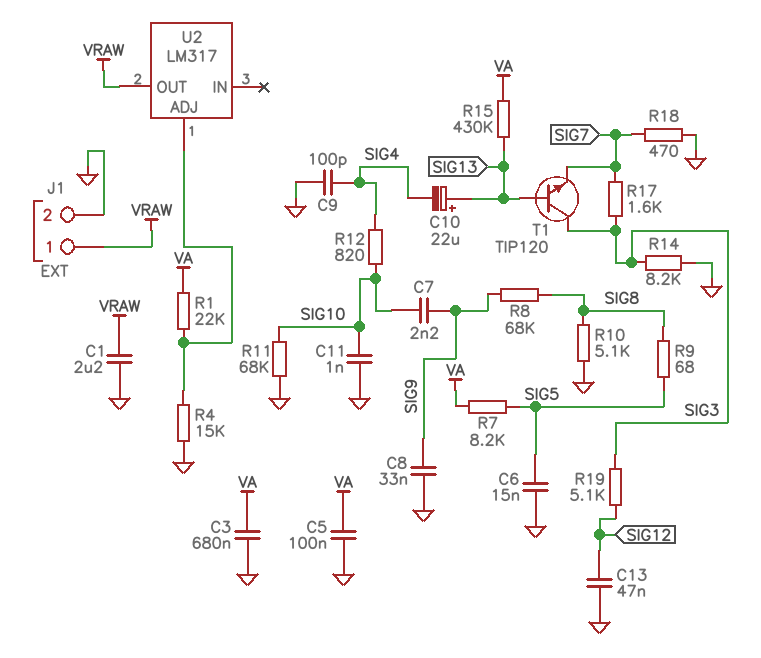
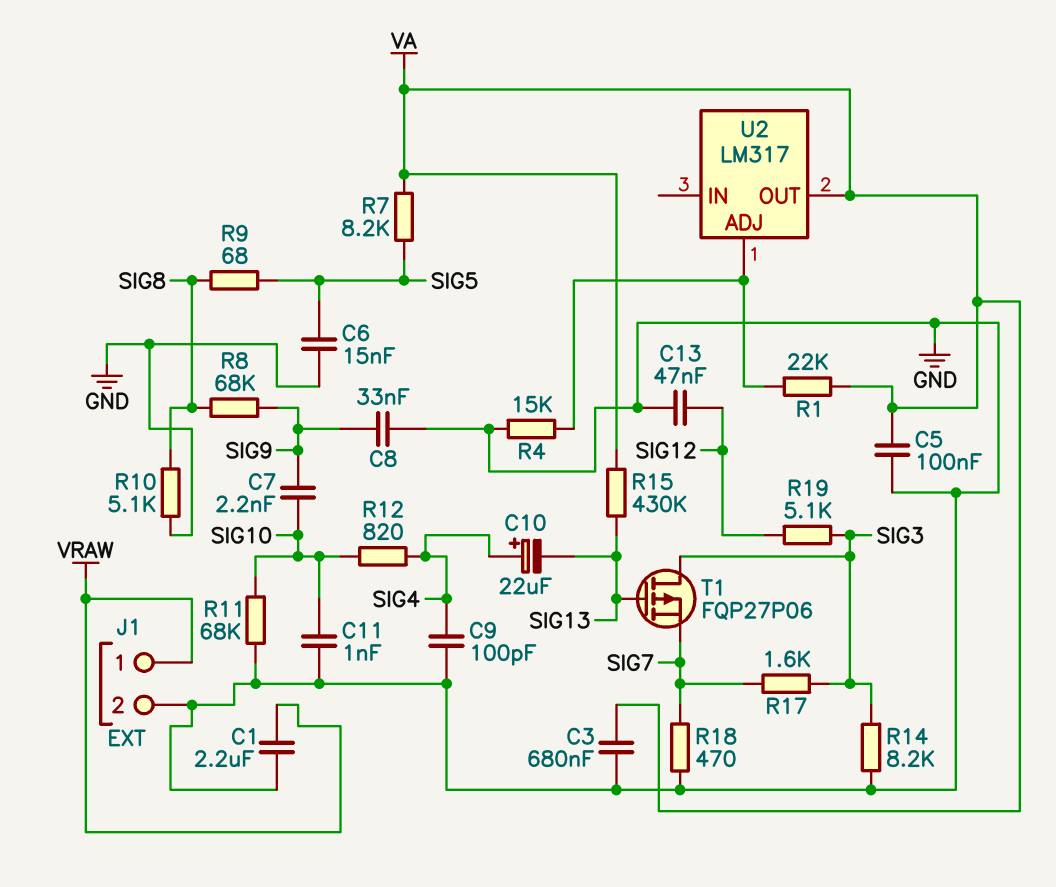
C10: 22uF (plus SIG13, minus SIG4) -> 22uF (plus SIG4, minus SIG13)
T1: NPN TIP120 (B SIG13, C SIG3, E SIG7) -> PMOS FQP27P06 (G SIG13, D SIG3, S SIG7)
U2 pin OUT: VRAW -> VA

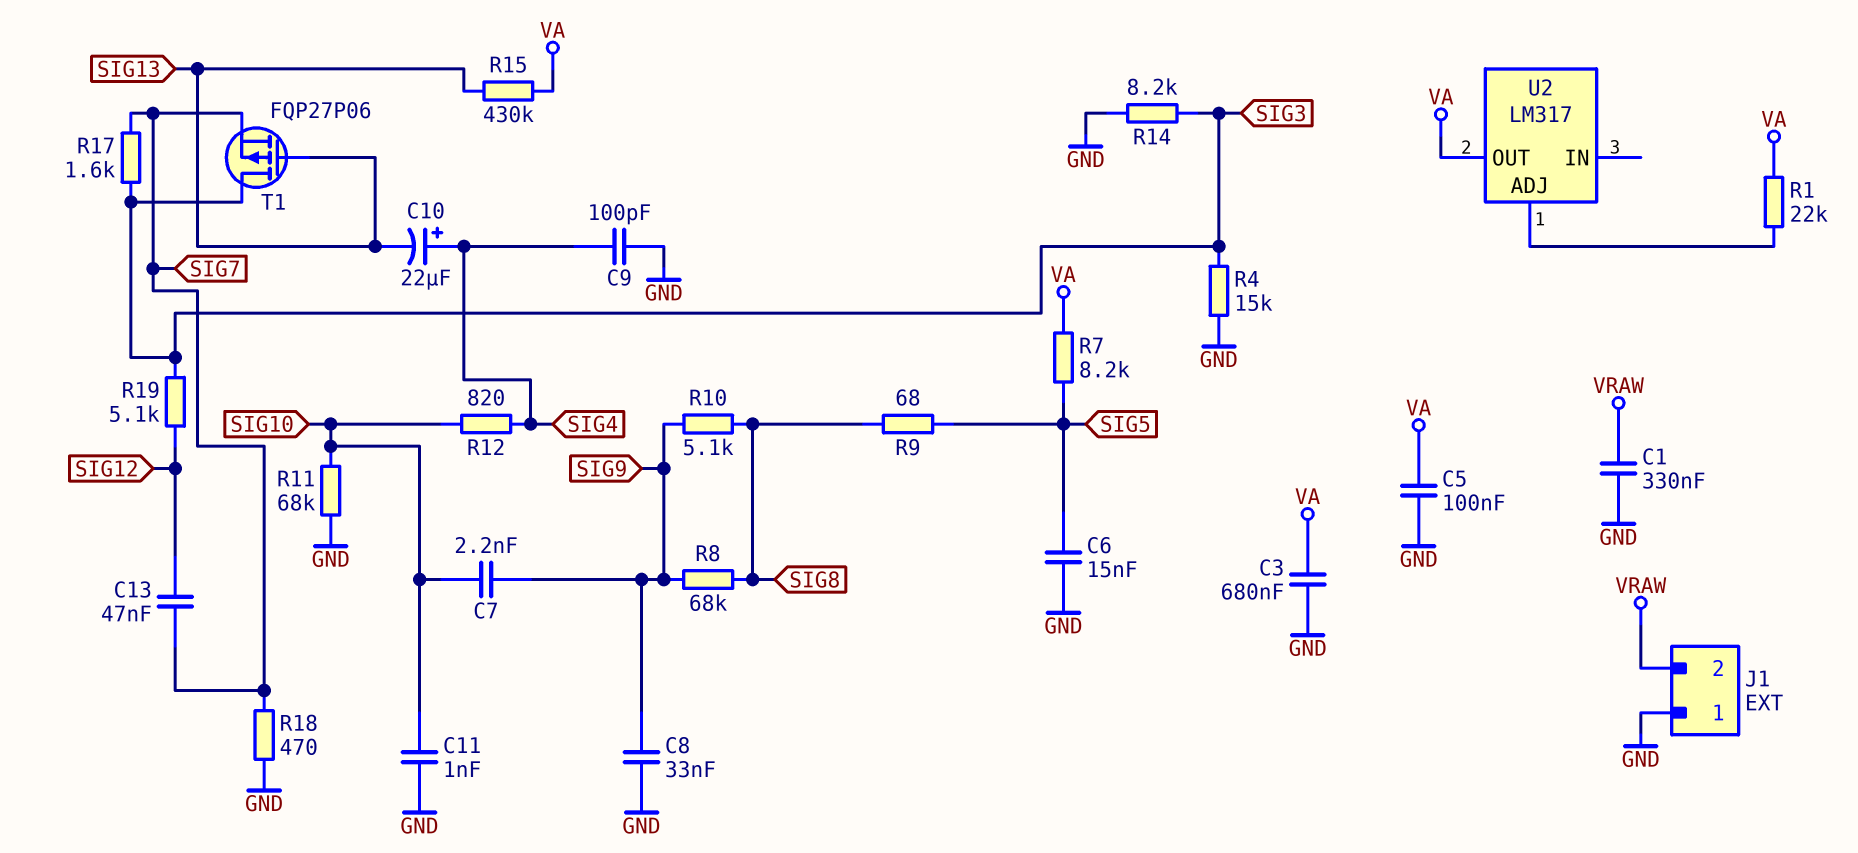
C1: 2.2uF (GND, VRAW) -> 330nF (GND, VRAW)
C13: 47nF (GND, SIG12) -> 47nF (SIG7, SIG12)
J1 pin 1: VRAW -> GND
J1 pin 2: GND -> VRAW
R4: 15k (GND, U2/ADJ) -> 15k (GND, SIG3)
R10: 5.1k (GND, SIG8) -> 5.1k (SIG8, SIG9)

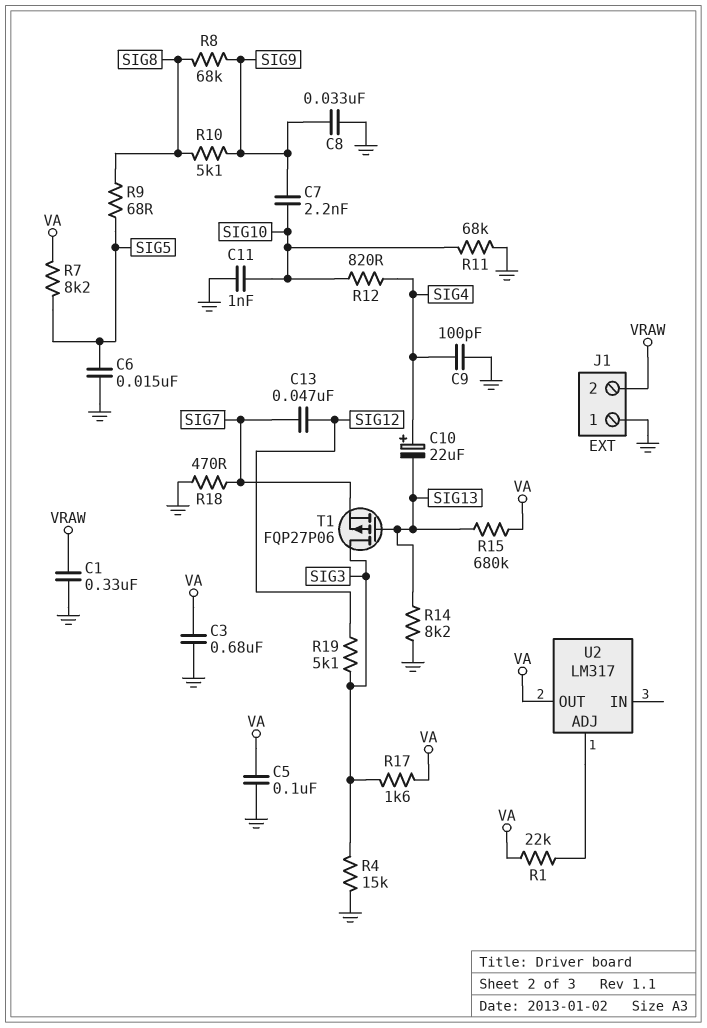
R14: 8.2k (GND, SIG3) -> 8.2k (GND, SIG13)
R15: 430k (SIG13, VA) -> 680k (SIG13, VA)
R17: 1.6k (SIG3, SIG7) -> 1.6k (SIG3, VA)

